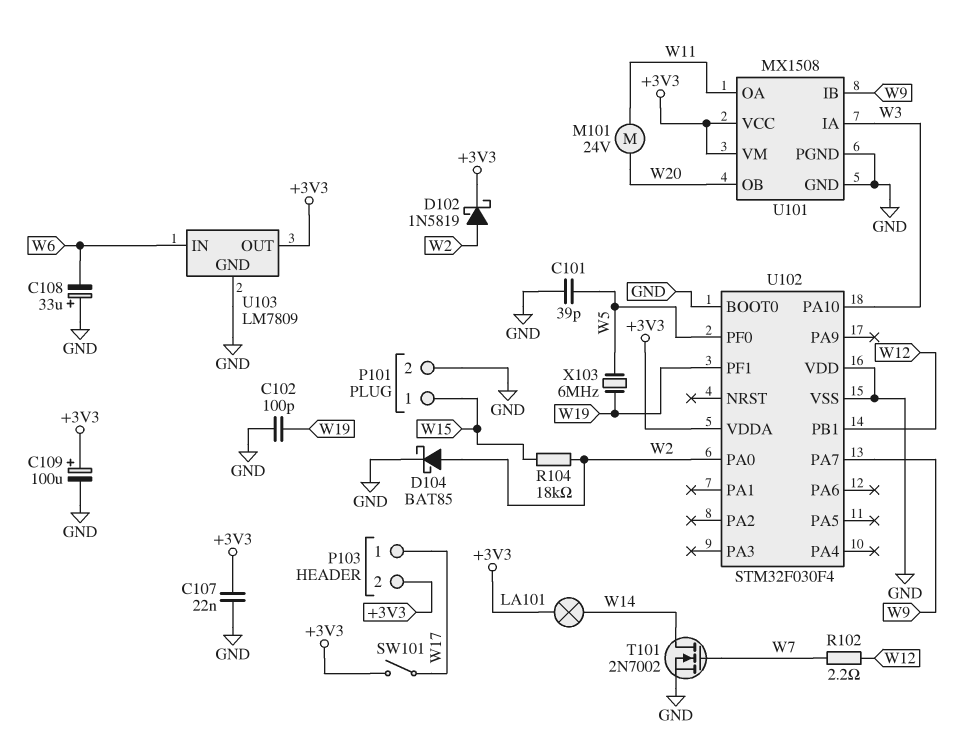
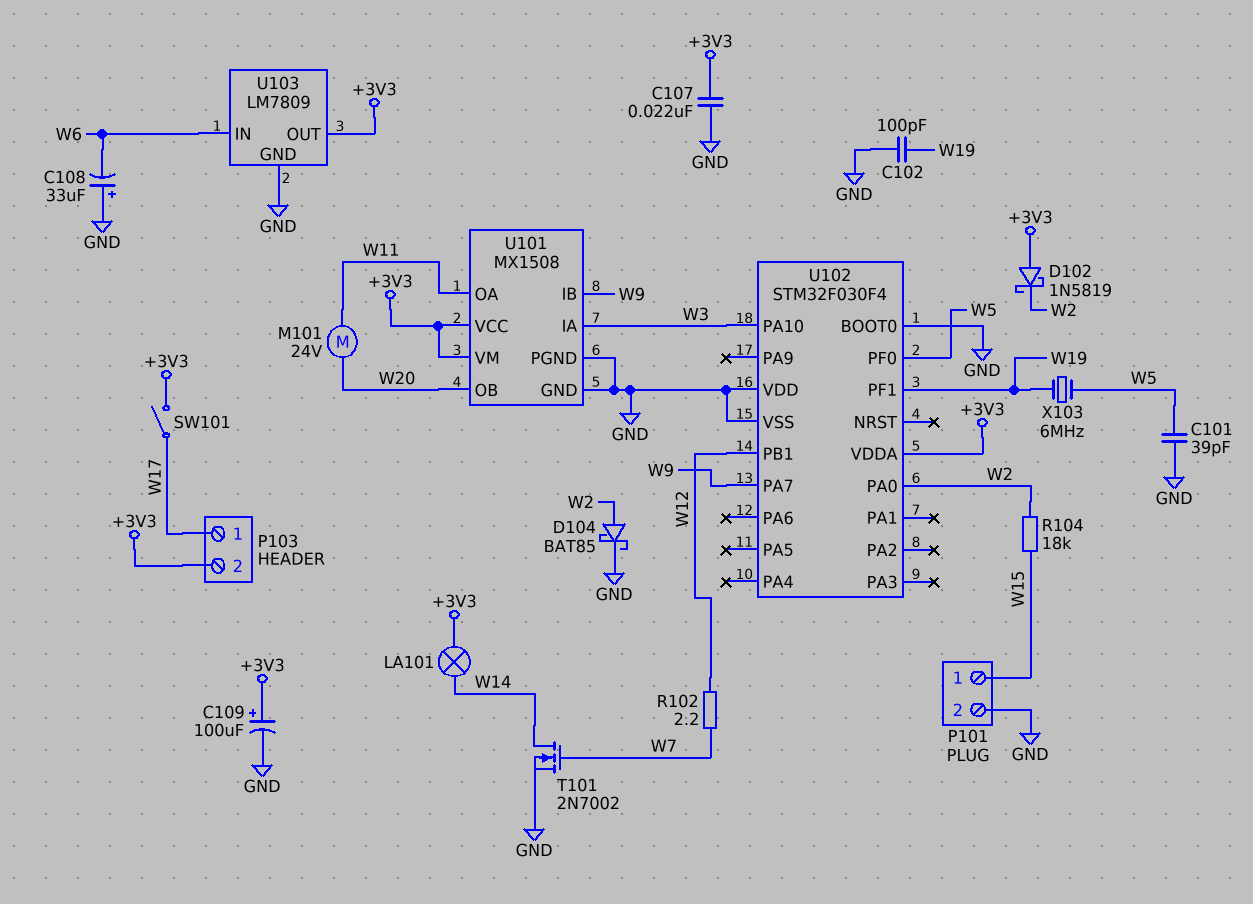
D102: schottky 1N5819 (A W2, K +3V3) -> schottky 1N5819 (A +3V3, K W2)

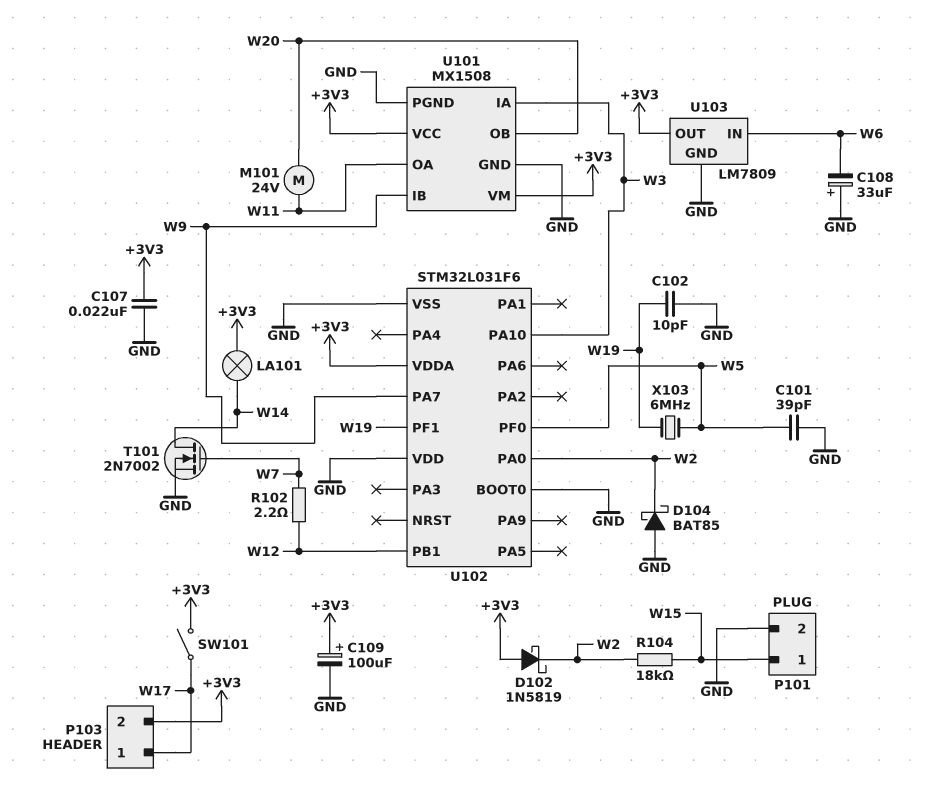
C102: 100pF (GND, W19) -> 10pF (GND, W19)
D104: schottky BAT85 (A W2, K GND) -> schottky BAT85 (A GND, K W2)
U102: STM32F030F4 -> STM32L031F6

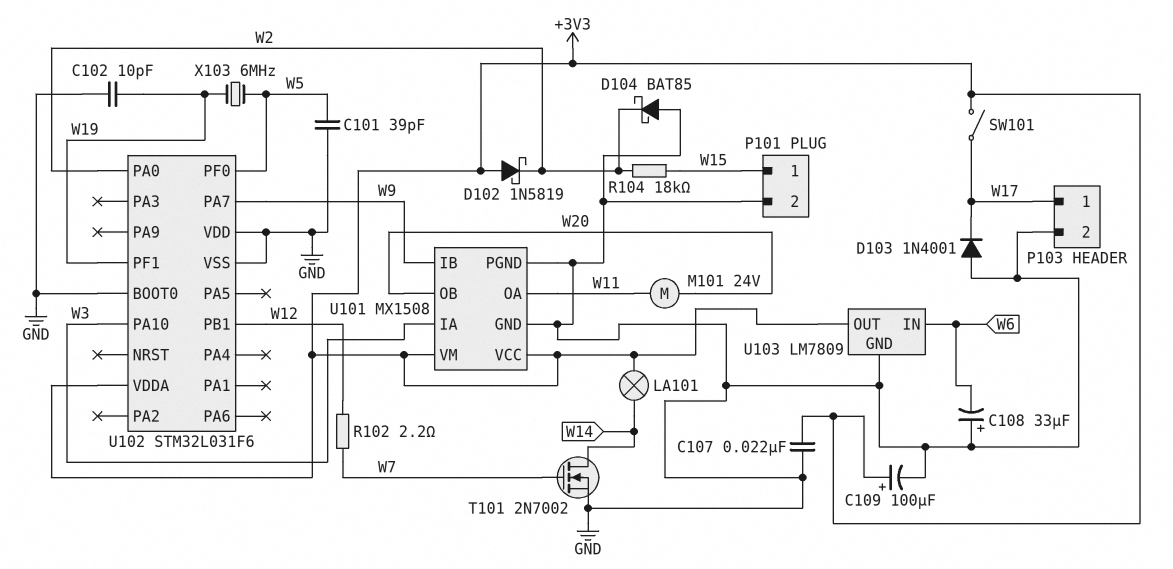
D103: none -> diode 1N4001 (A GND, K W17)
P103 pin 2: +3V3 -> GND

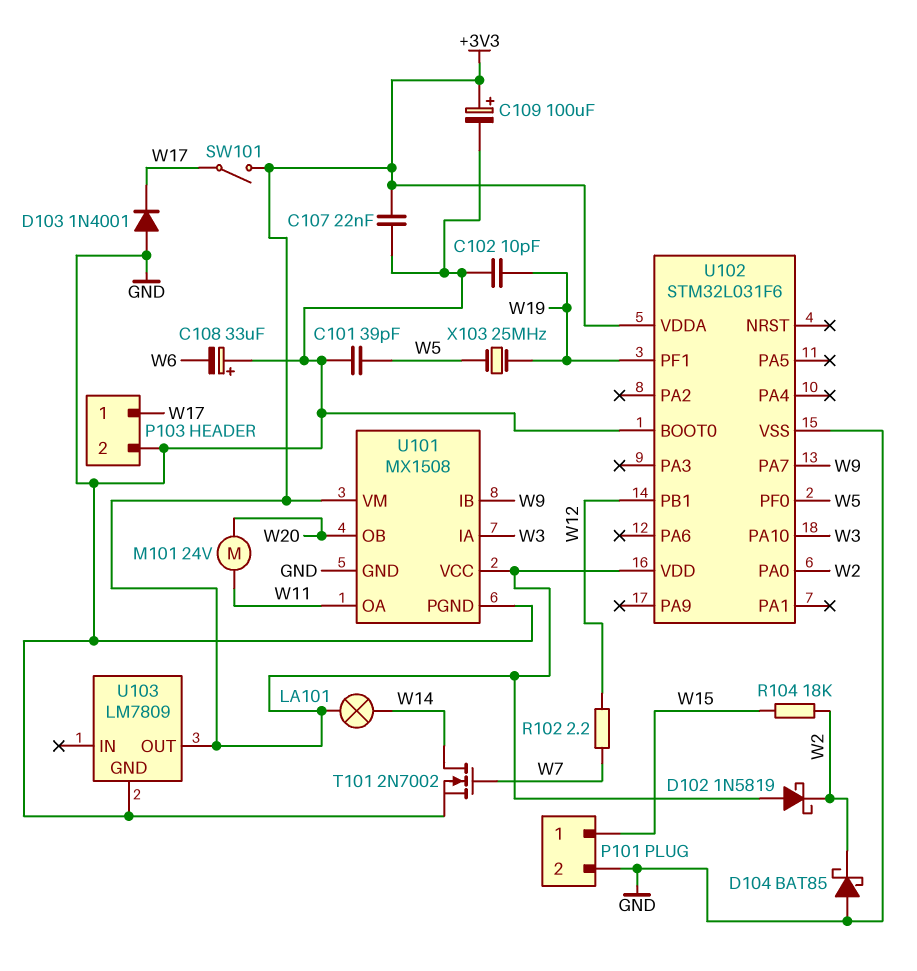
U102 pin VDD: GND -> +3V3
U103 pin IN: W6 -> none
X103: 6MHz (W5, W19) -> 25MHz (W5, W19)

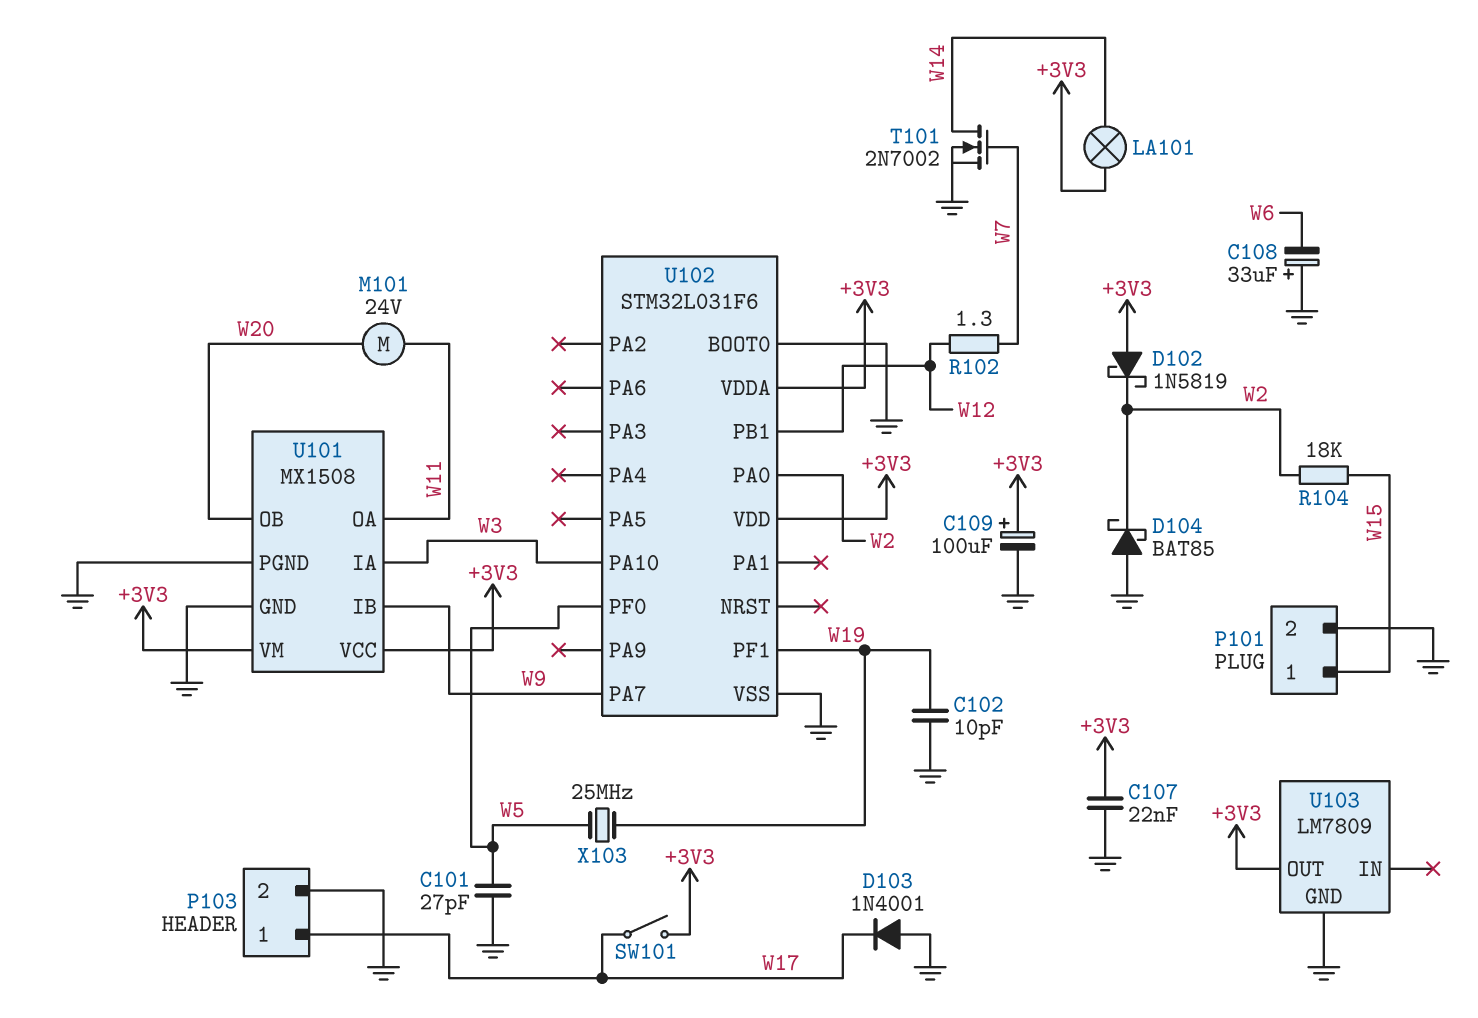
C101: 39pF (GND, W5) -> 27pF (GND, W5)
R102: 2.2 (W7, W12) -> 1.3 (W7, W12)

